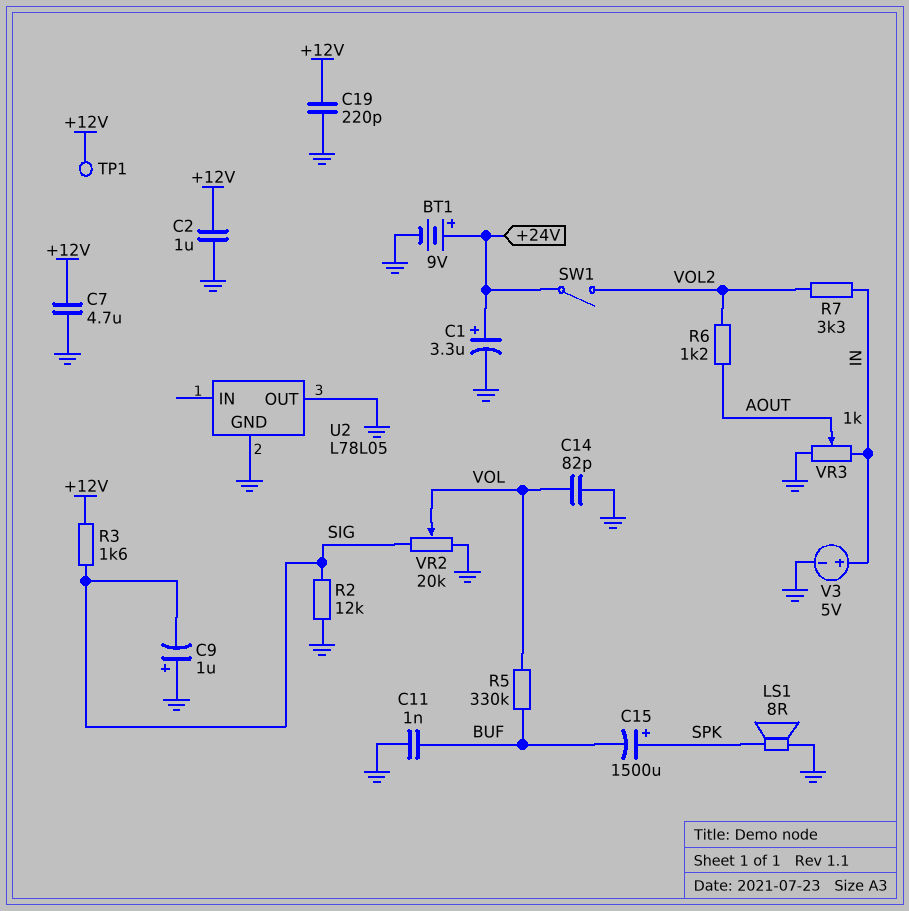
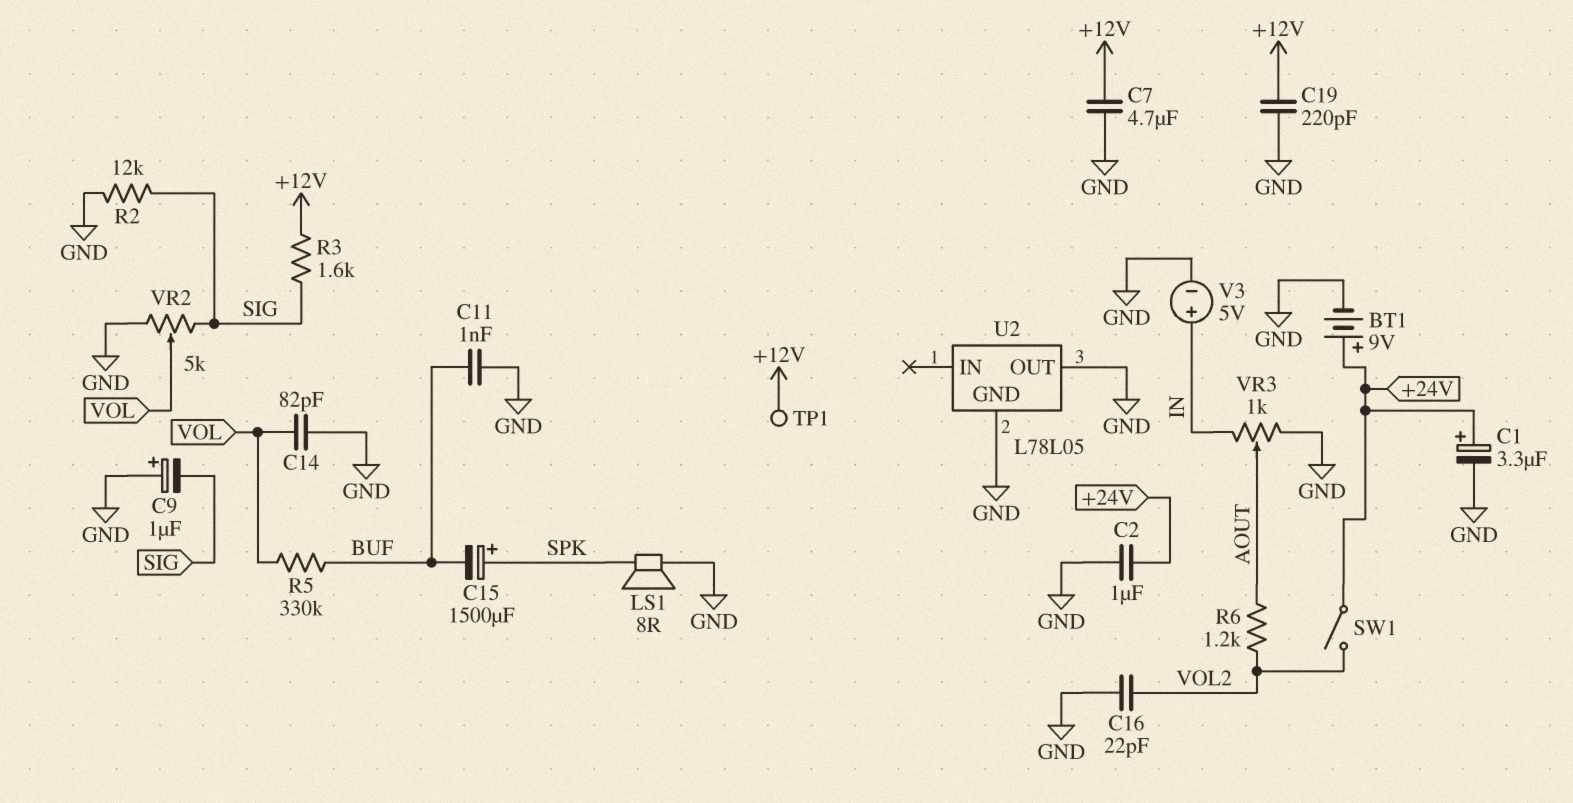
C2: 1uF (+12V, GND) -> 1uF (+24V, GND)
C16: none -> 22pF (GND, VOL2)
R7: 3.3k (IN, VOL2) -> none
VR2: 20k (GND, SIG, wiper VOL) -> 5k (GND, SIG, wiper VOL)

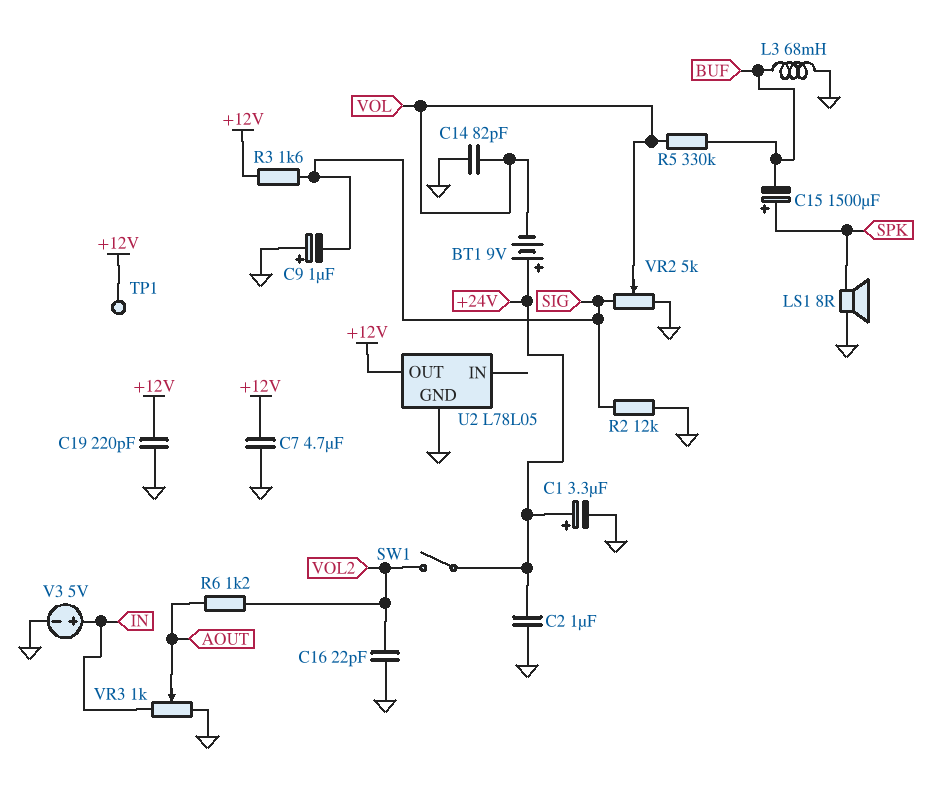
BT1: 9V (plus +24V, minus GND) -> 9V (plus +24V, minus VOL)
C11: 1nF (BUF, GND) -> none
L3: none -> 68mH (BUF, GND)
U2 pin OUT: GND -> +12V

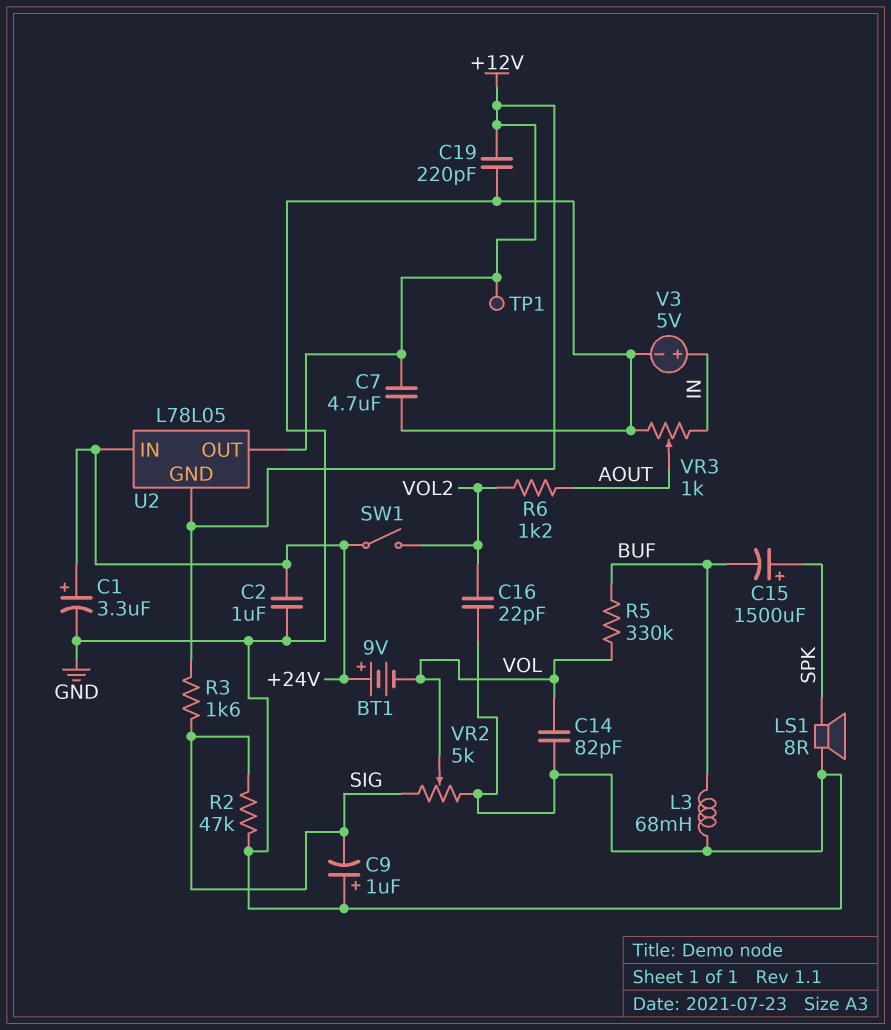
R2: 12k (GND, SIG) -> 47k (GND, SIG)
U2 pin GND: GND -> +12V
U2 pin IN: none -> +24V

